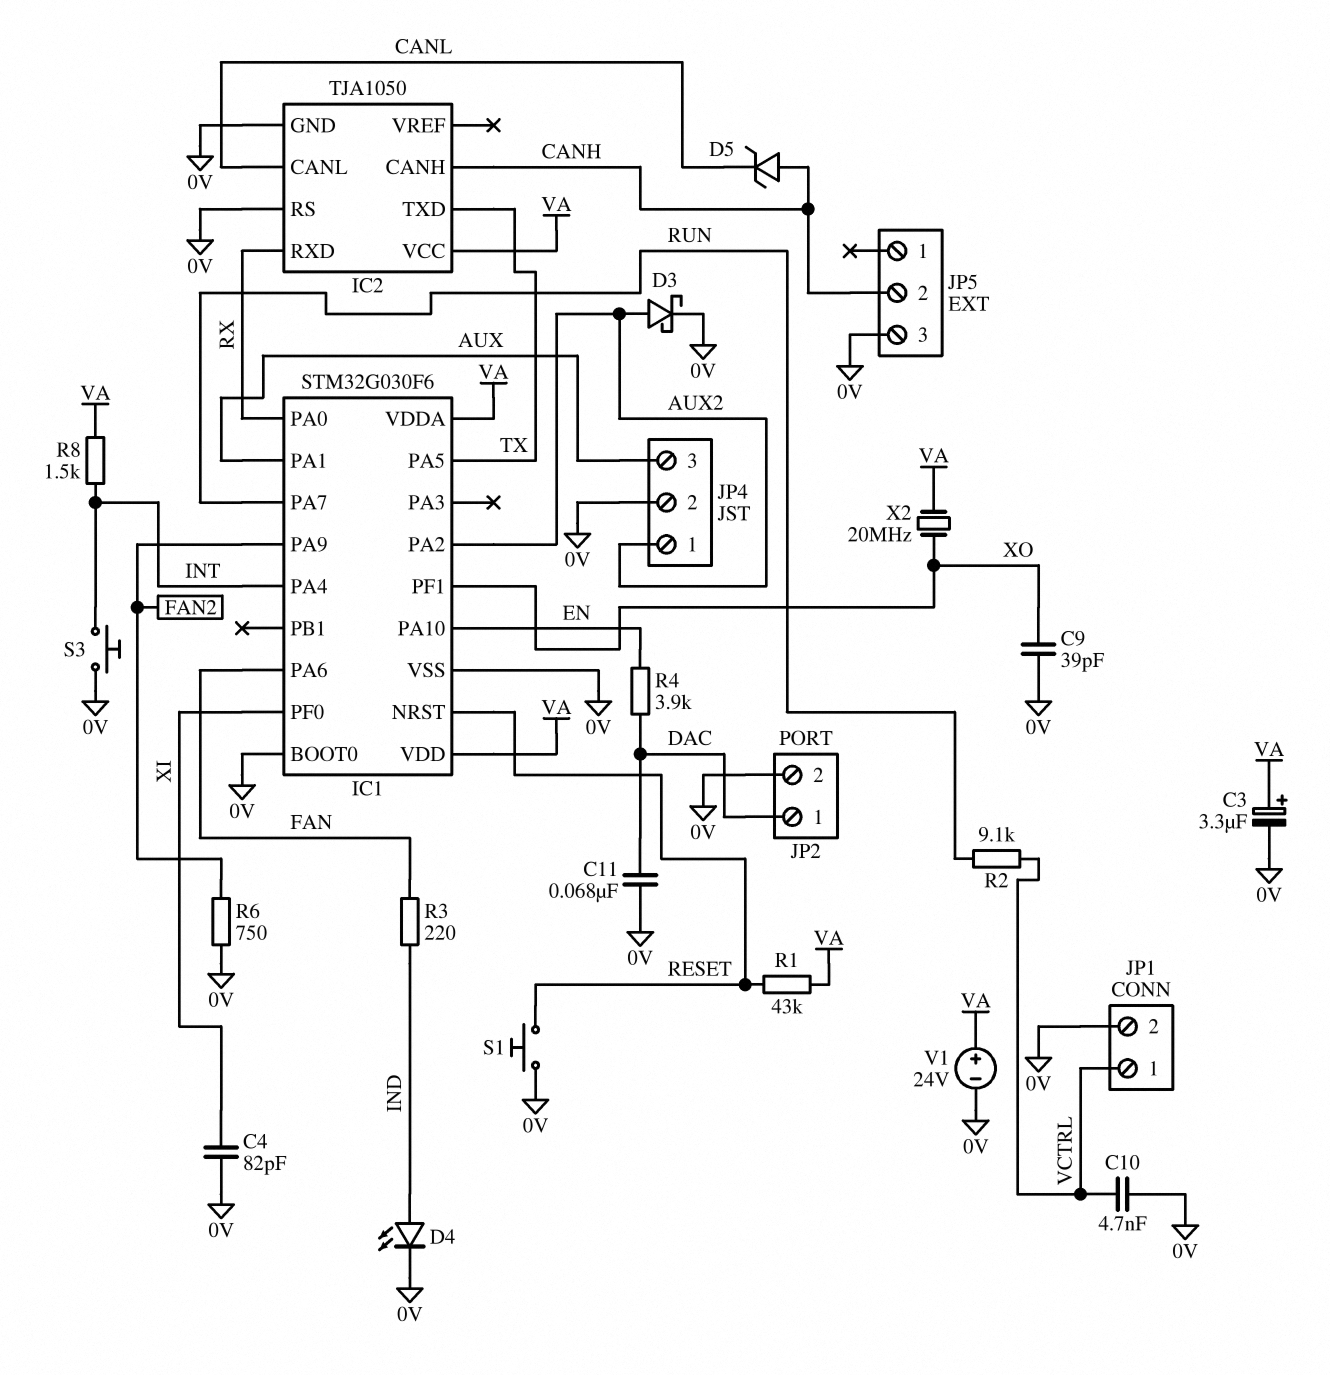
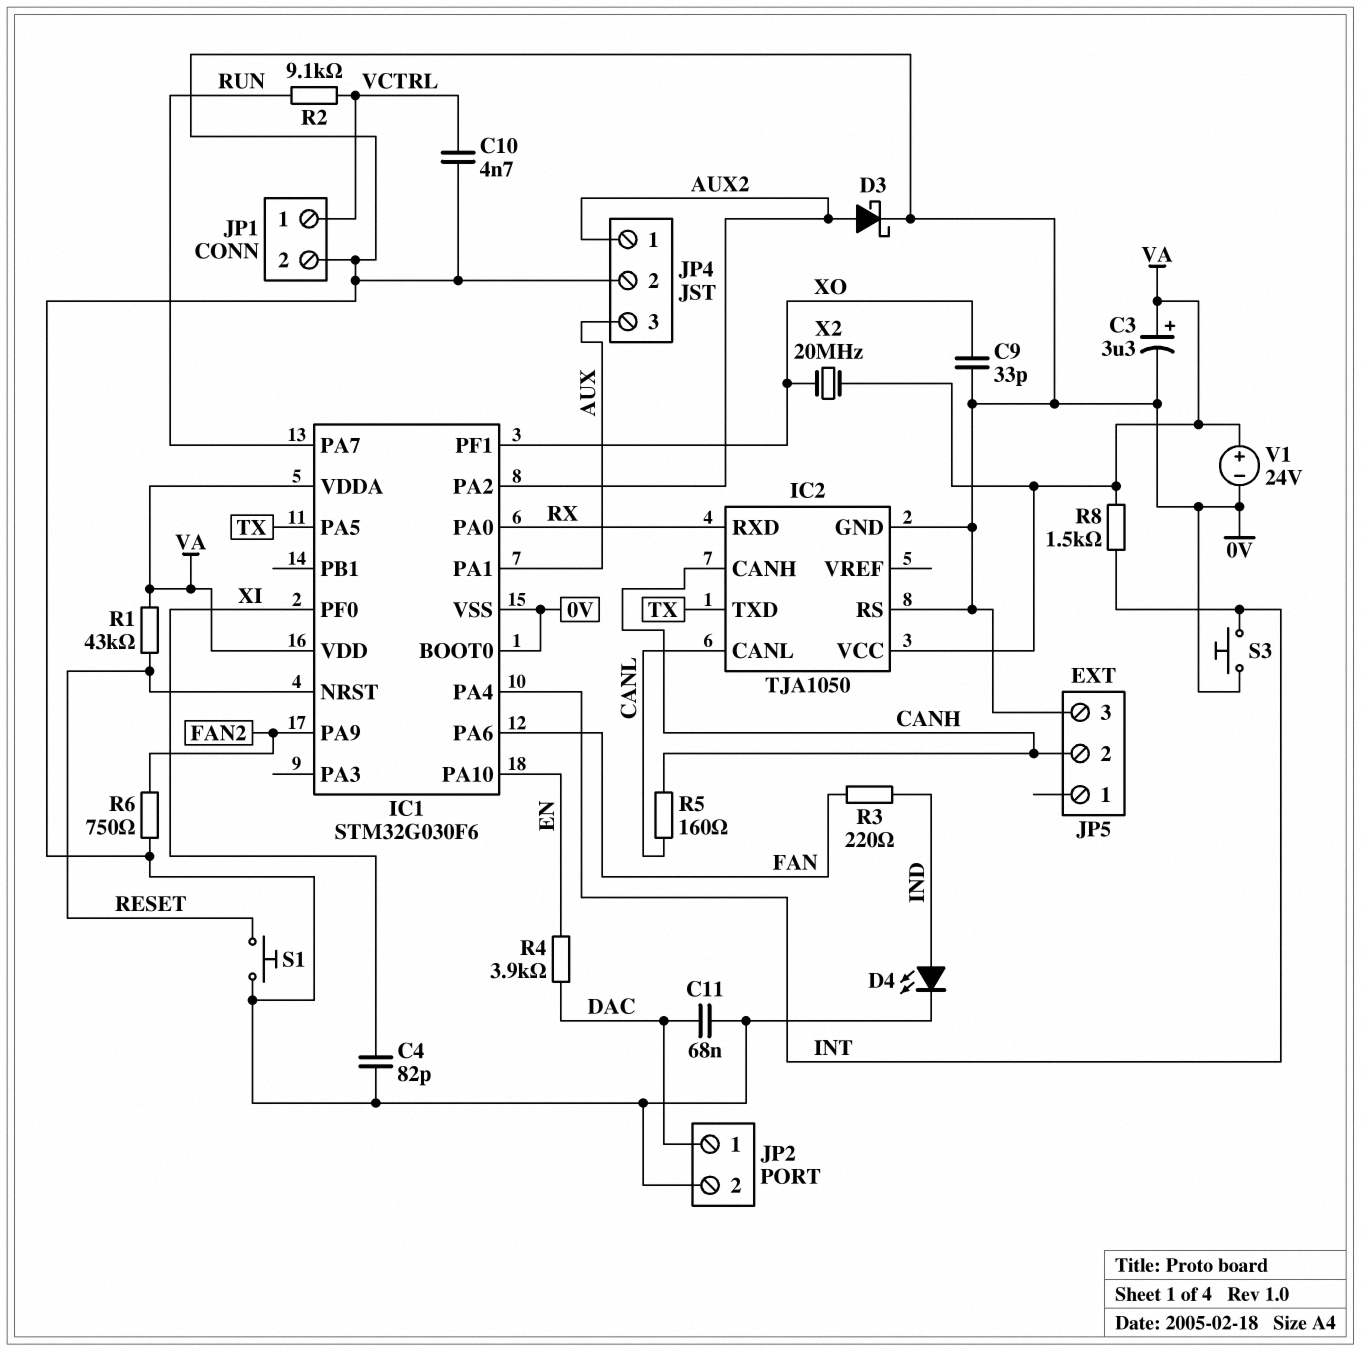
C9: 39pF (0V, XO) -> 33pF (0V, XO)
D5: zener (A CANH, K CANL) -> none
R5: none -> 160 (CANH, CANL)

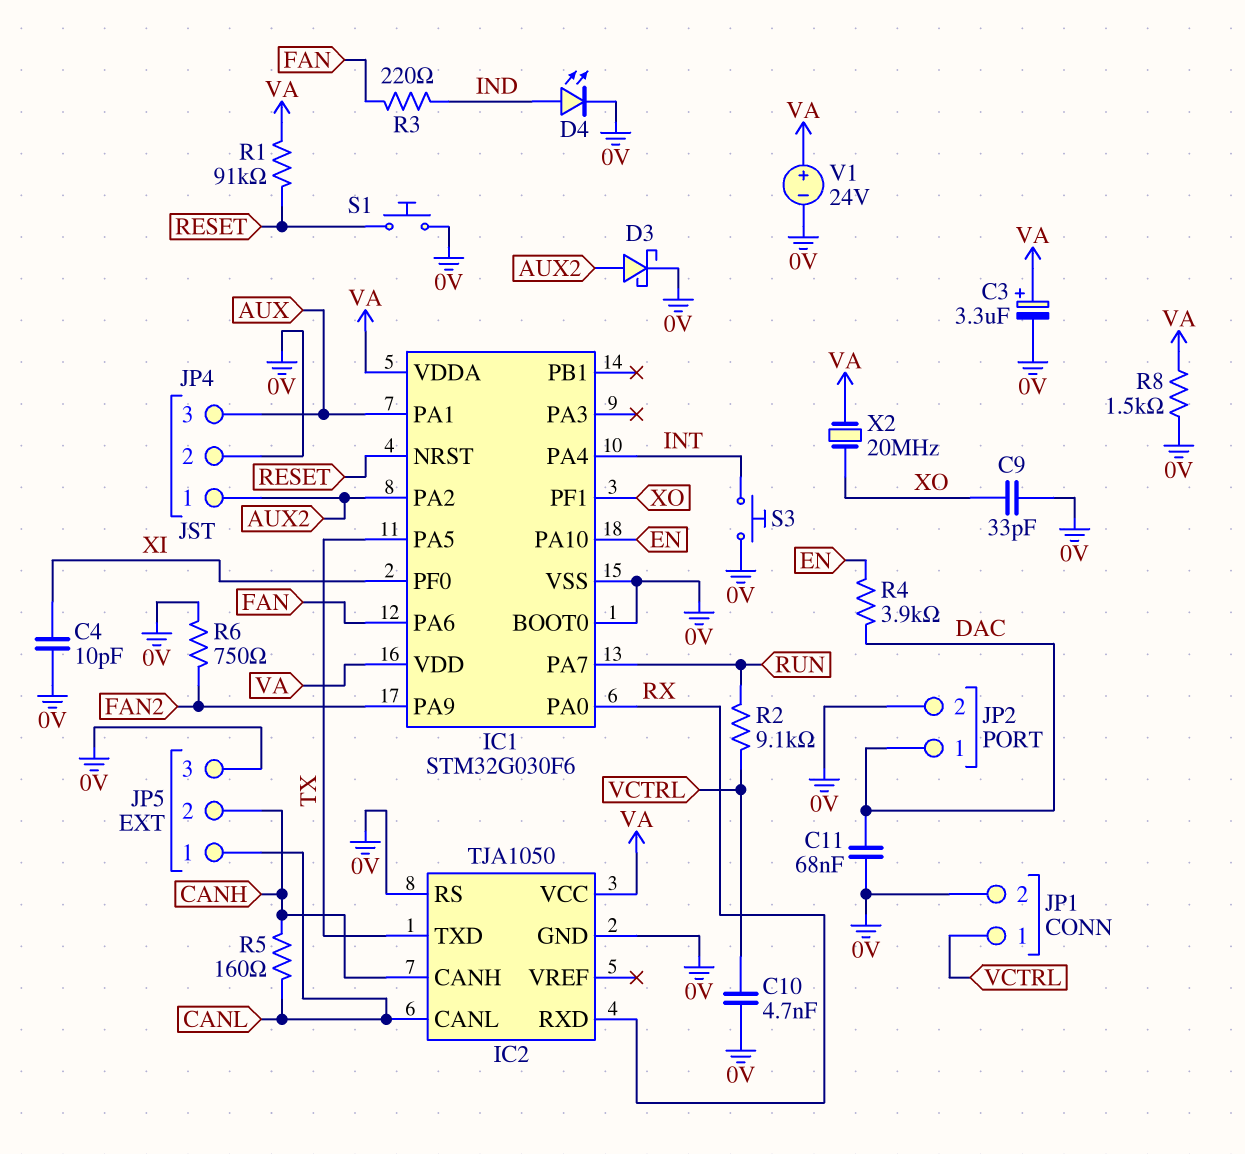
C4: 82pF (0V, XI) -> 10pF (0V, XI)
JP5 pin 1: none -> CANL
R1: 43k (RESET, VA) -> 91k (RESET, VA)
R8: 1.5k (INT, VA) -> 1.5k (0V, VA)

